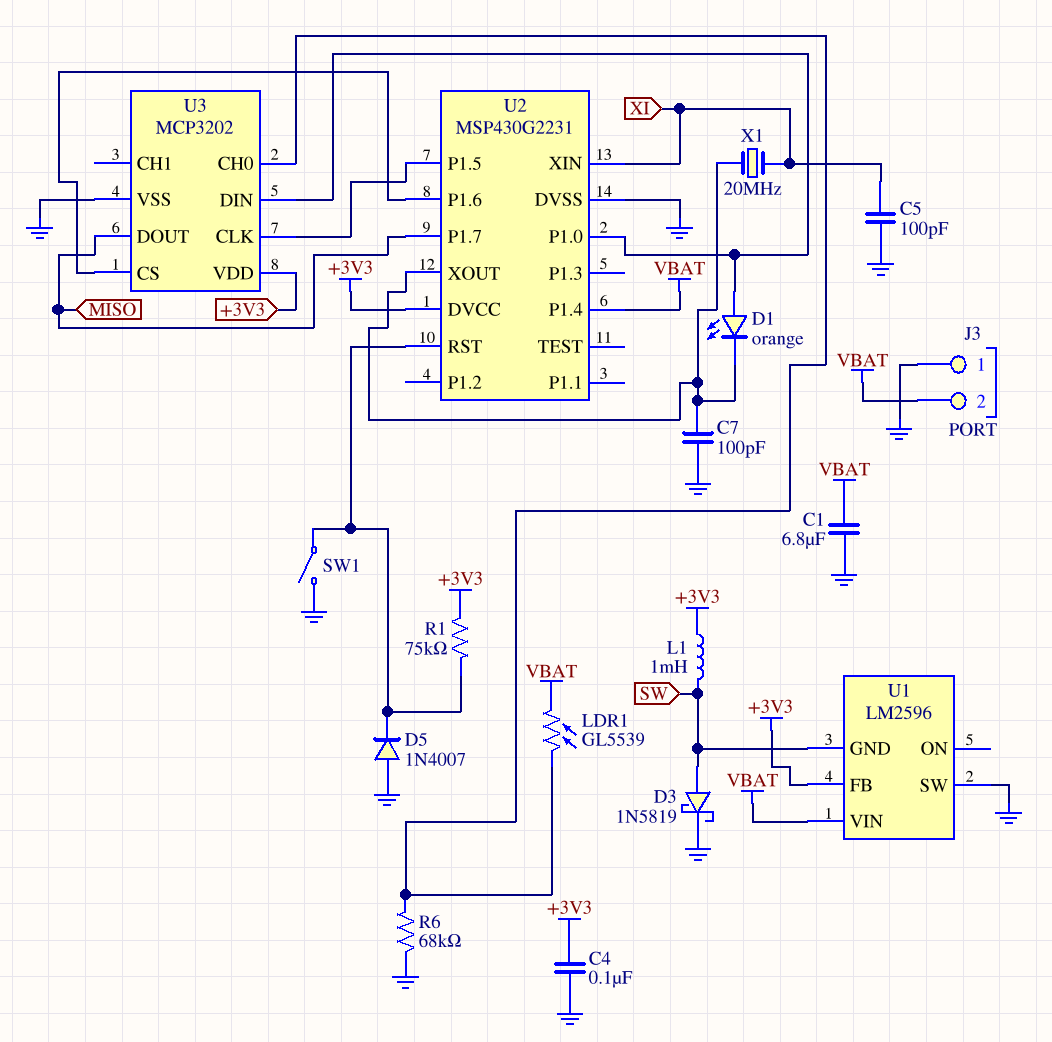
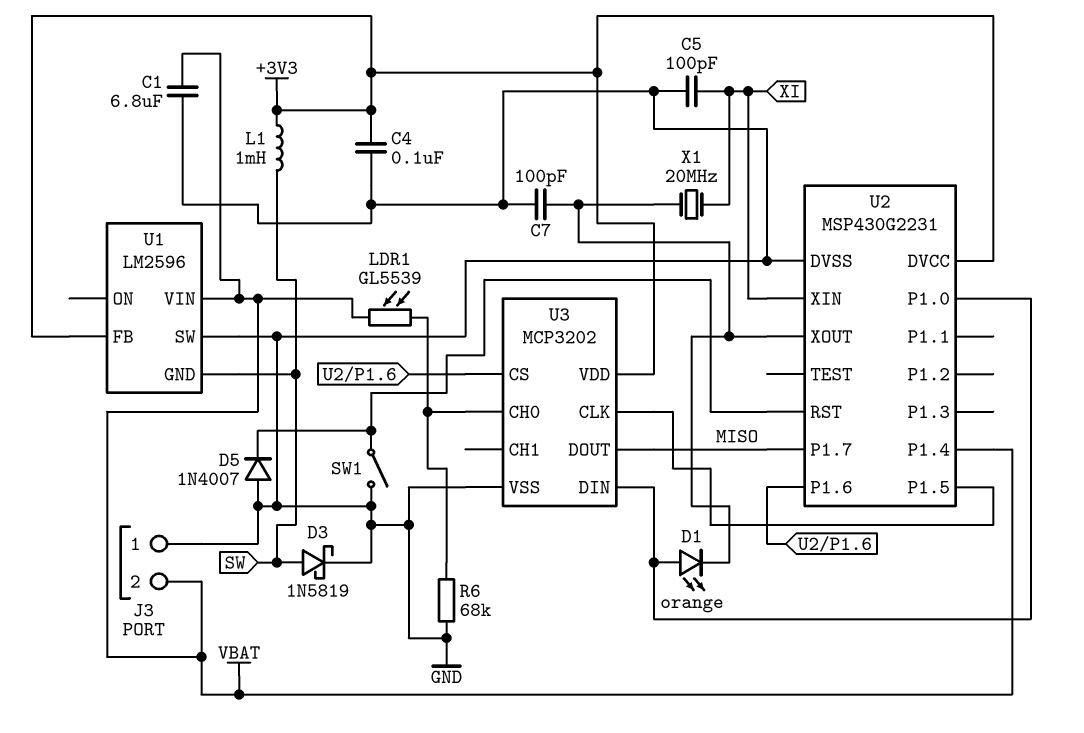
R1: 75k (+3V3, U2/RST) -> none

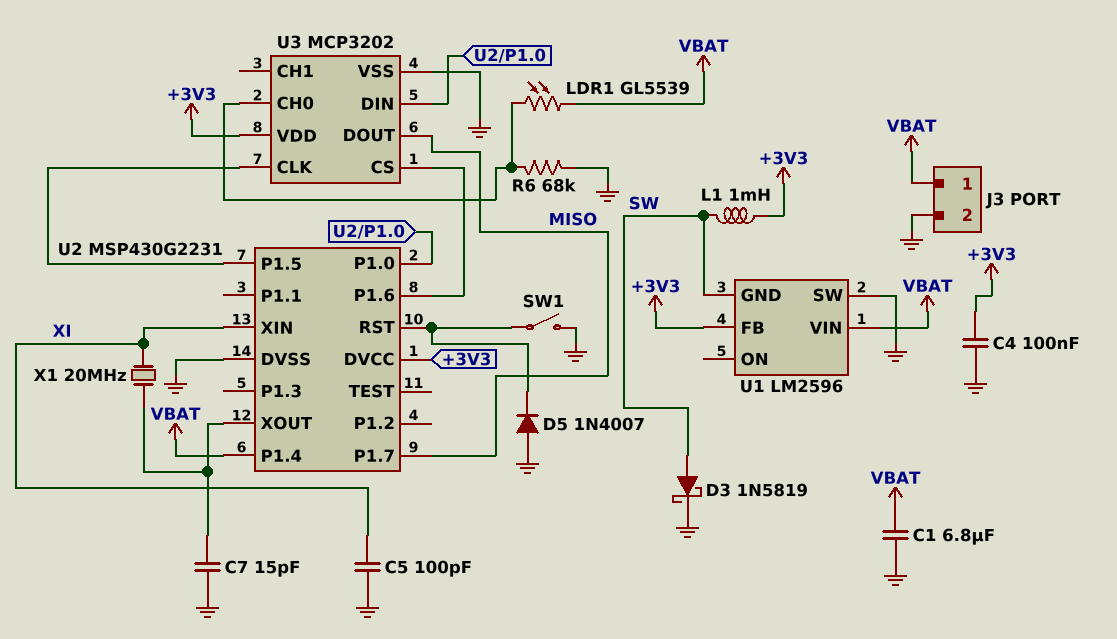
C7: 100pF (GND, U2/XOUT) -> 15pF (GND, U2/XOUT)
D1: LED orange (A U2/P1.0, K U2/XOUT) -> none
J3 pin 1: GND -> VBAT
J3 pin 2: VBAT -> GND

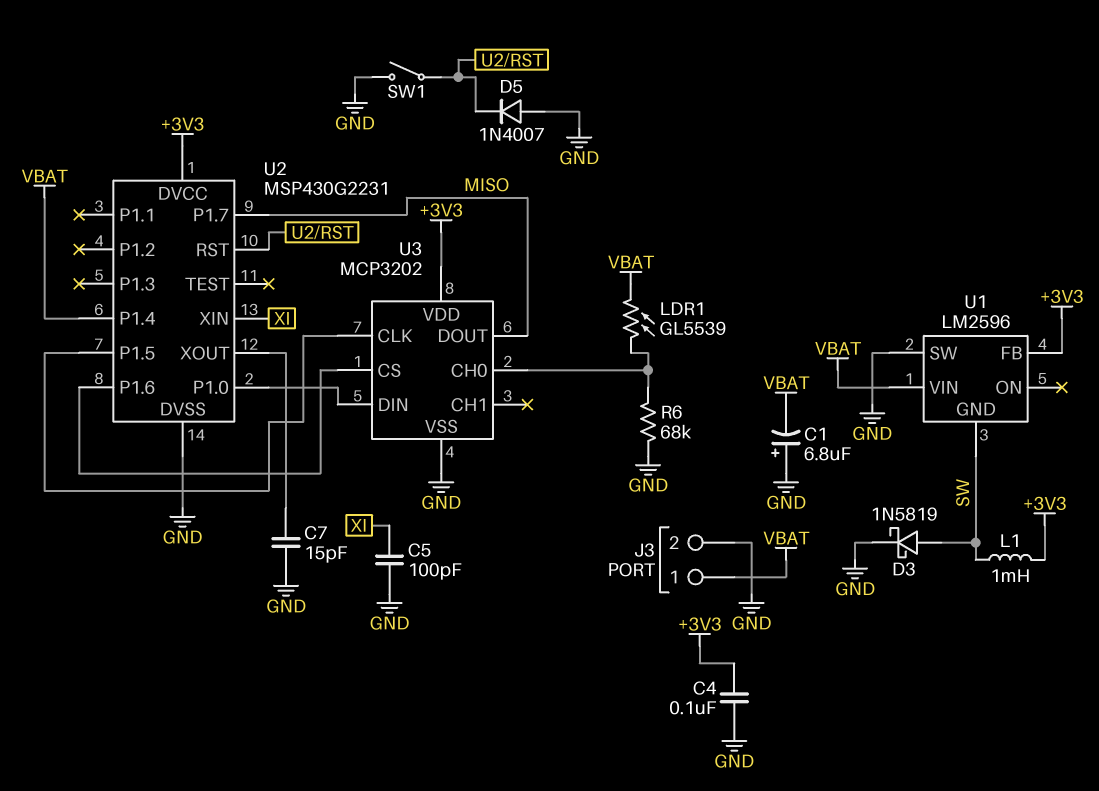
C1: 6.8uF (GND, VBAT) -> 6.8uF (plus GND, minus VBAT)
X1: 20MHz (U2/XOUT, XI) -> none

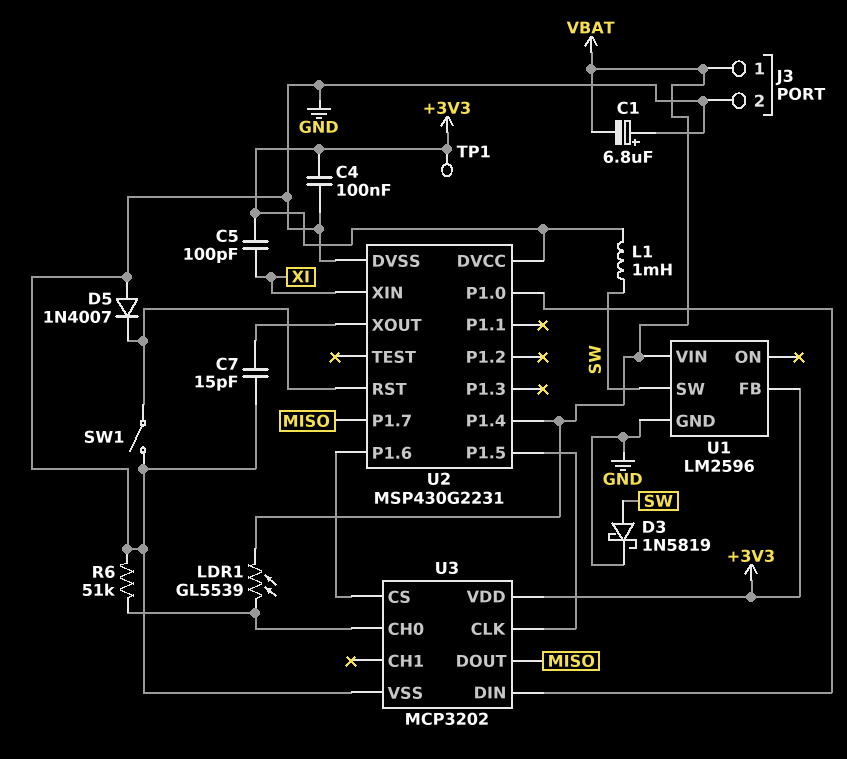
C5: 100pF (GND, XI) -> 100pF (+3V3, XI)
R6: 68k (GND, U3/CH0) -> 51k (GND, U3/CH0)
TP1: none -> test point (+3V3)
U1 pin GND: SW -> GND
U1 pin SW: GND -> SW

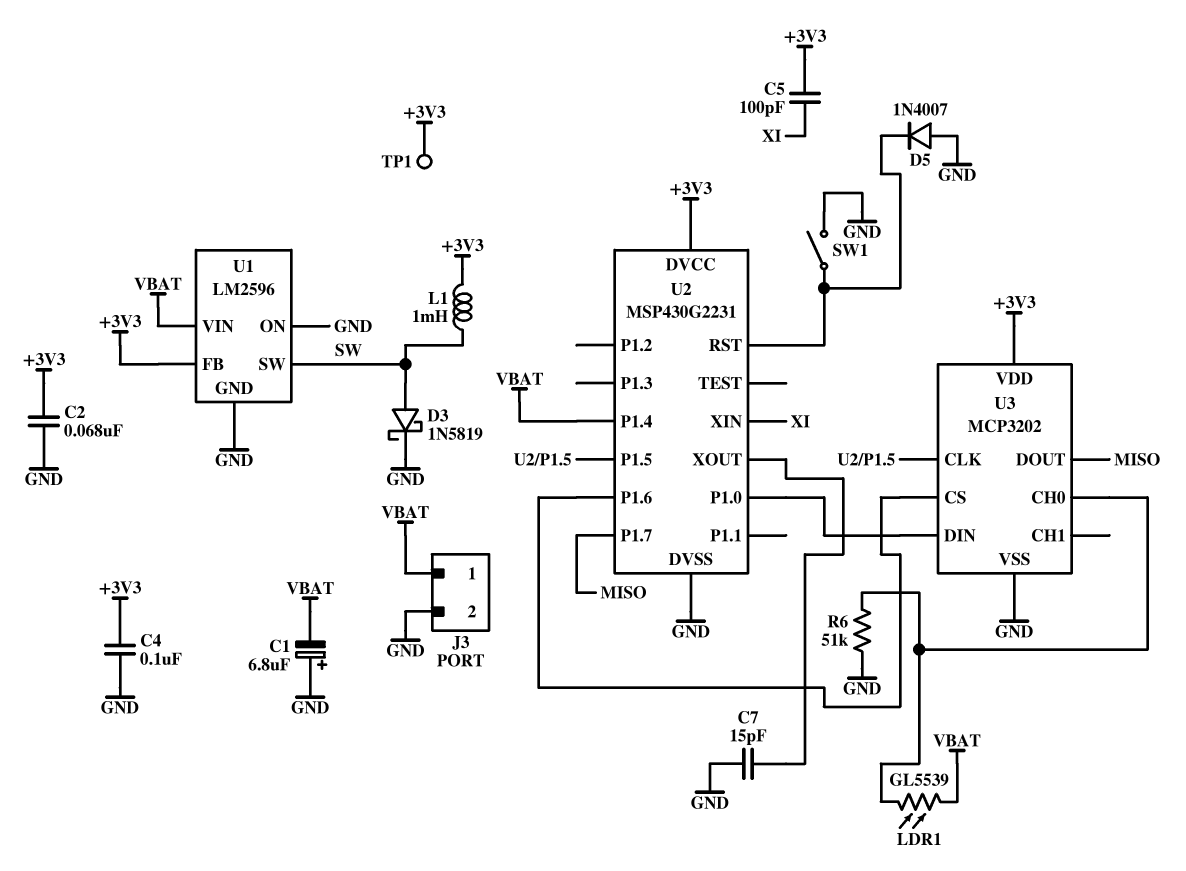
C2: none -> 68nF (+3V3, GND)
U1 pin ON: none -> GND

